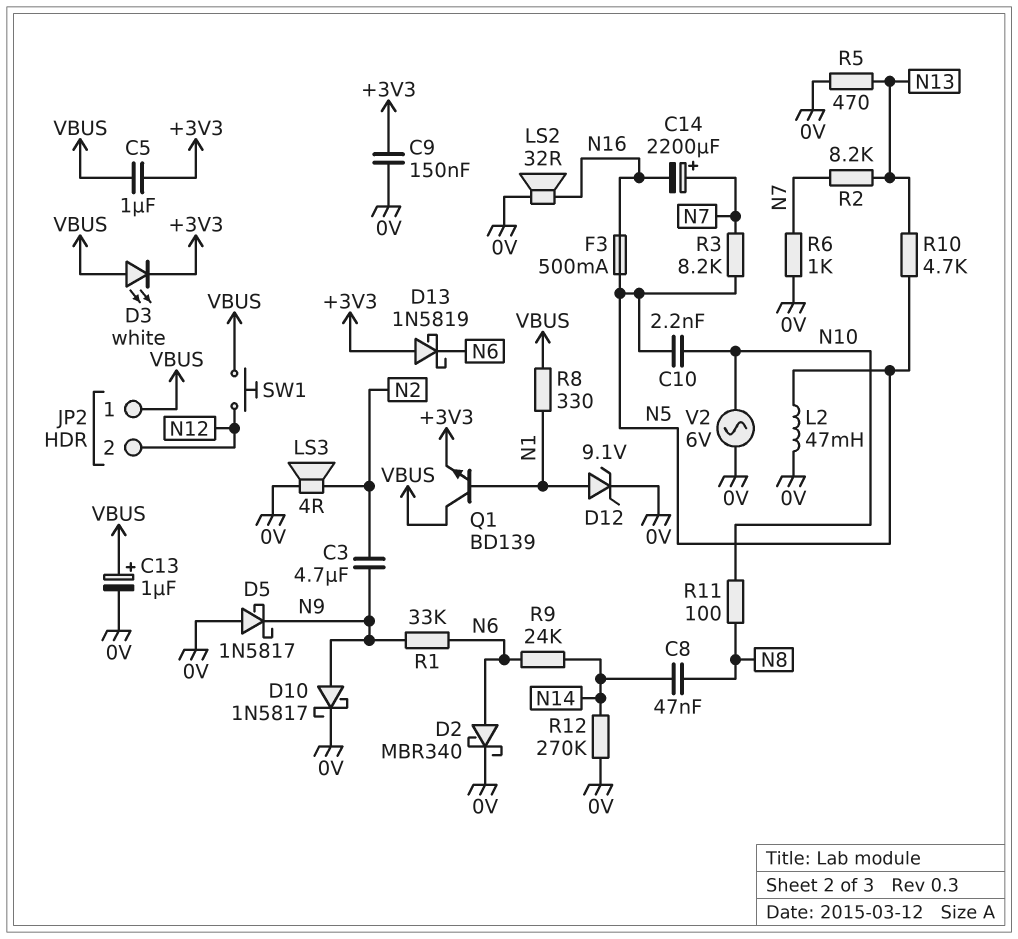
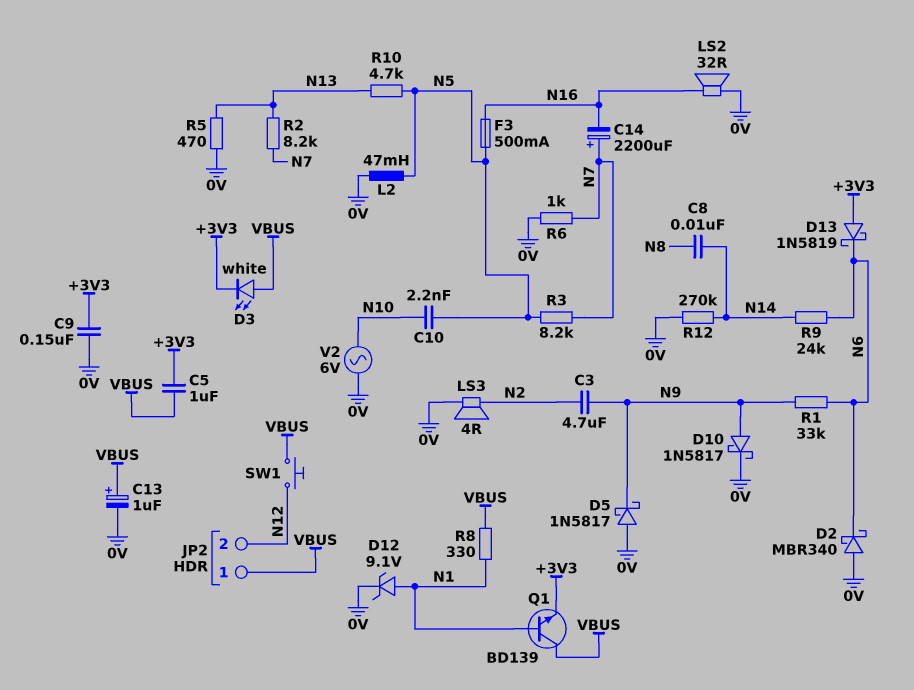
C8: 47nF (N8, N14) -> 10nF (N8, N14)
D2: schottky MBR340 (A N6, K 0V) -> schottky MBR340 (A 0V, K N6)
R11: 100 (N8, N10) -> none

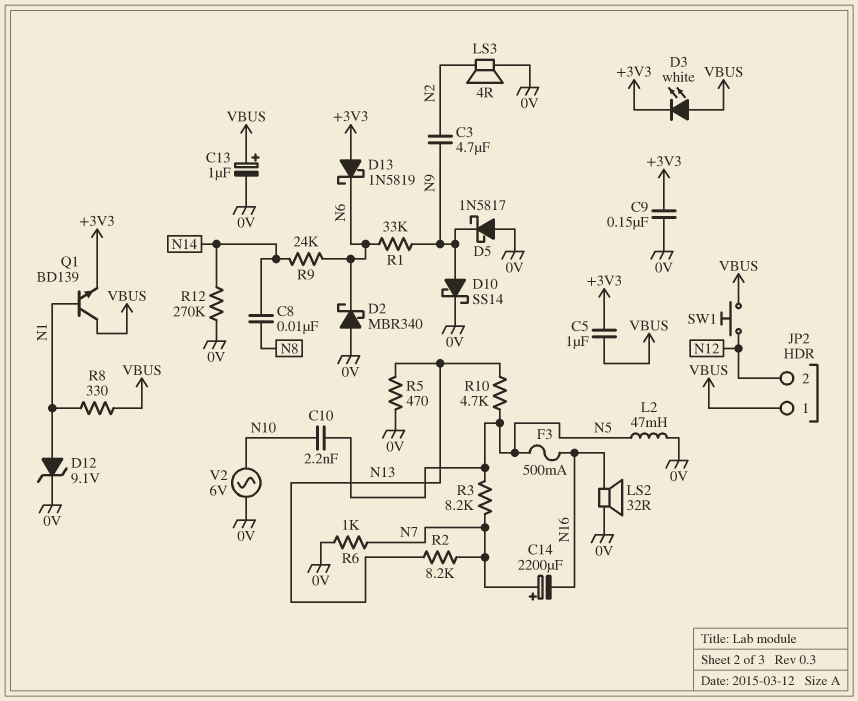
D10: schottky 1N5817 (A N9, K 0V) -> schottky SS14 (A N9, K 0V)

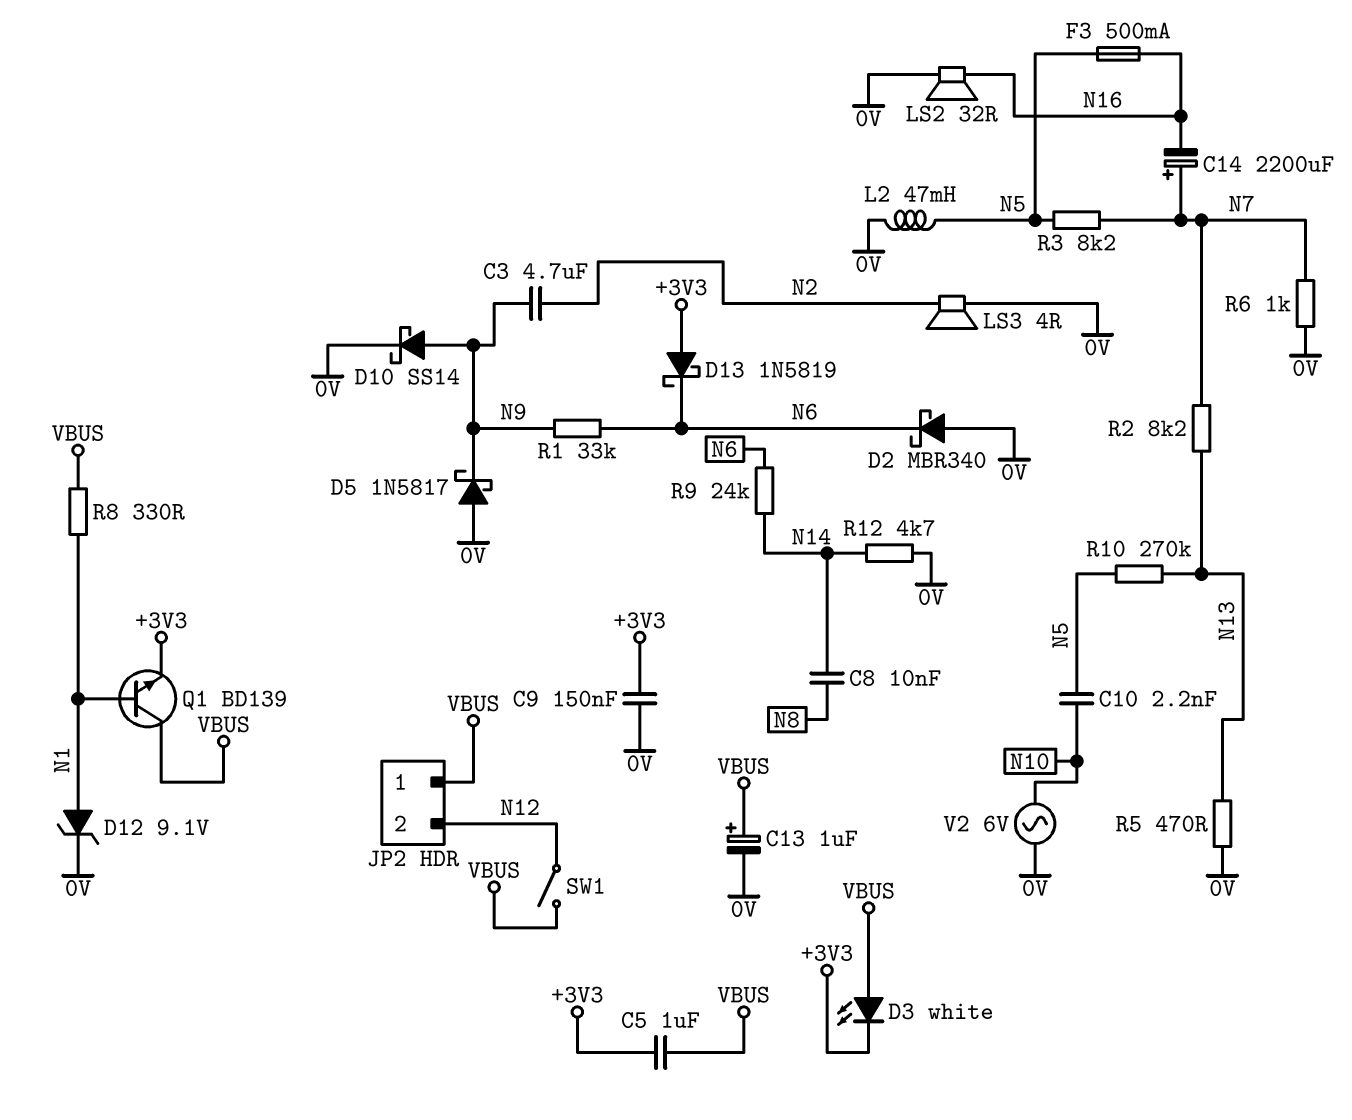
R10: 4.7k (N5, N13) -> 270k (N5, N13)
R12: 270k (0V, N14) -> 4.7k (0V, N14)
SW1: button (N12, VBUS) -> switch (N12, VBUS)

